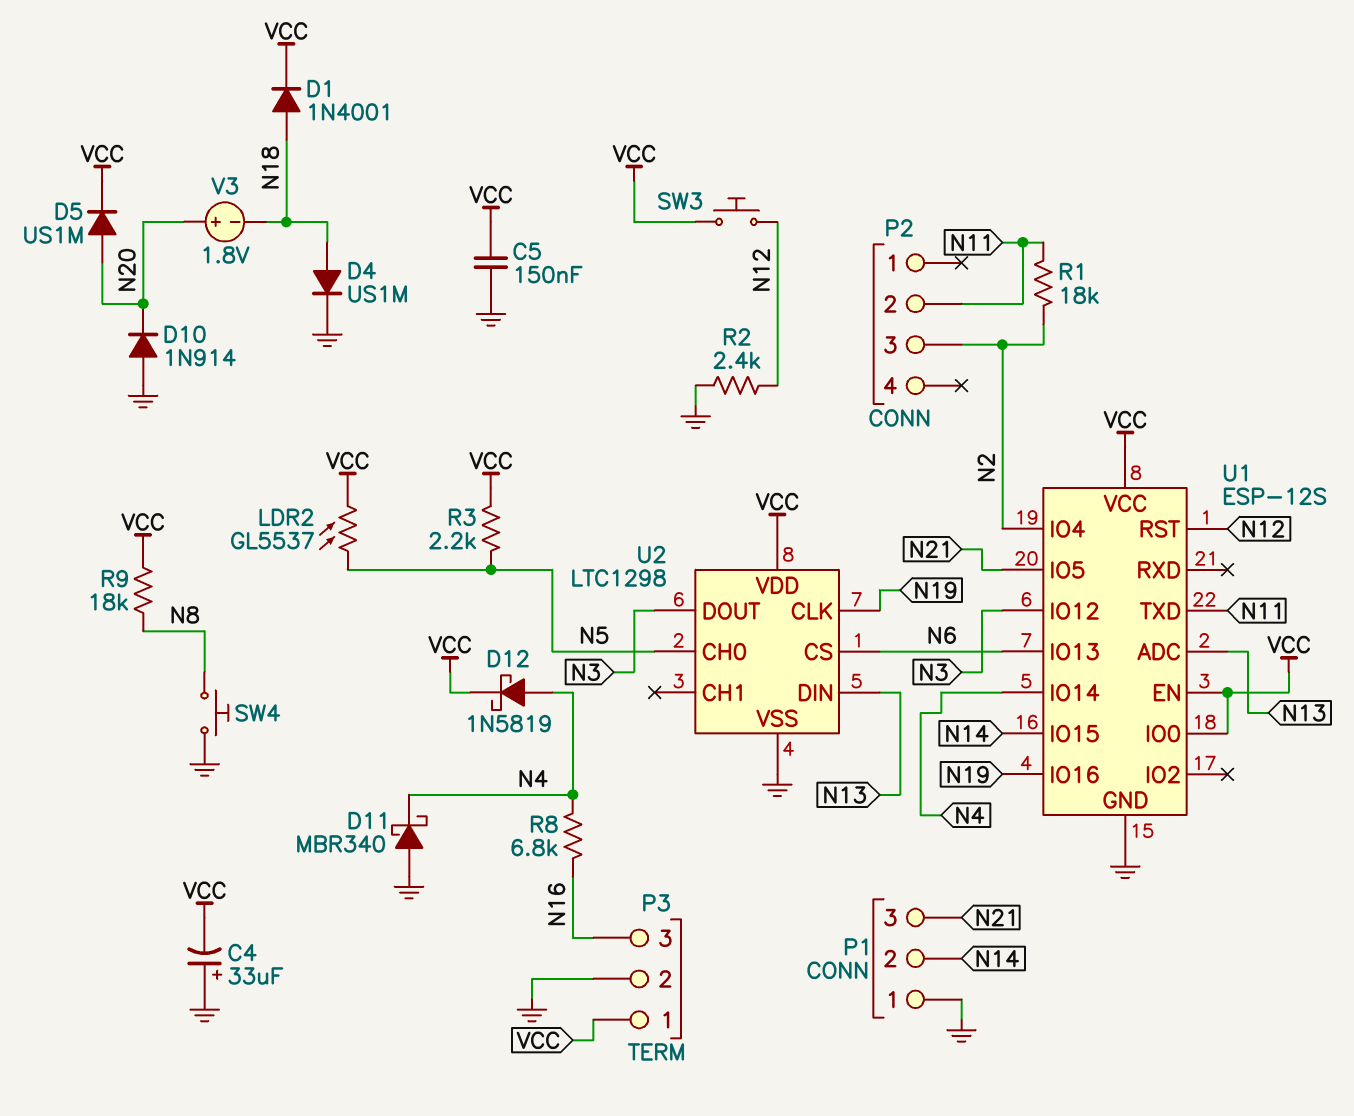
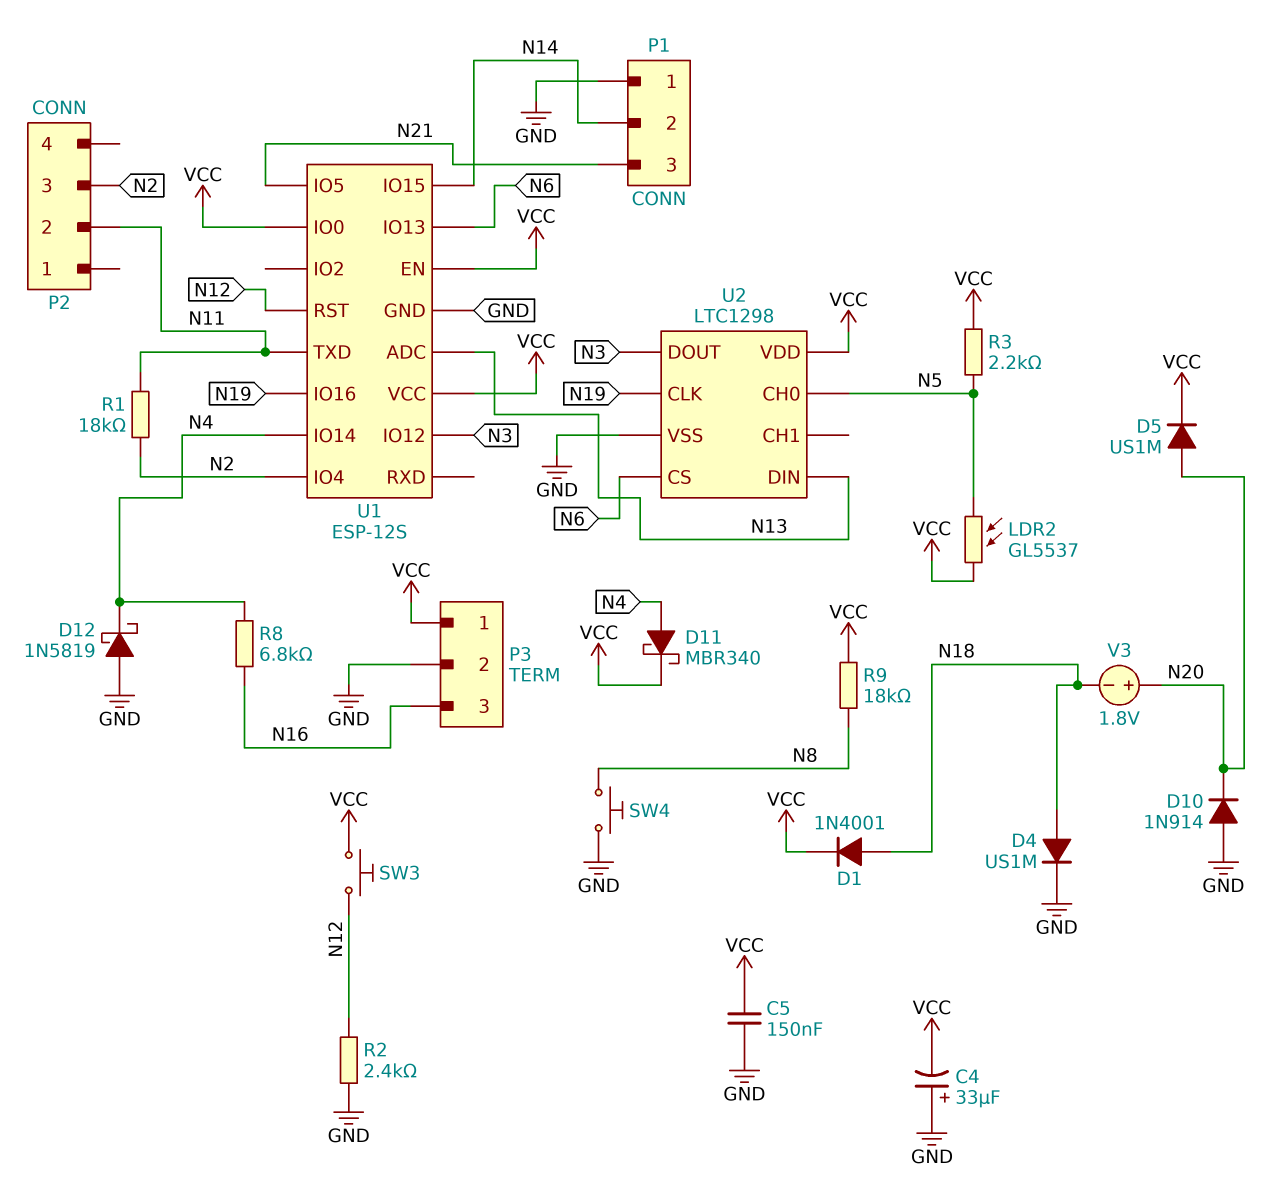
D11: schottky MBR340 (A GND, K N4) -> schottky MBR340 (A N4, K VCC)
D12: schottky 1N5819 (A N4, K VCC) -> schottky 1N5819 (A GND, K N4)

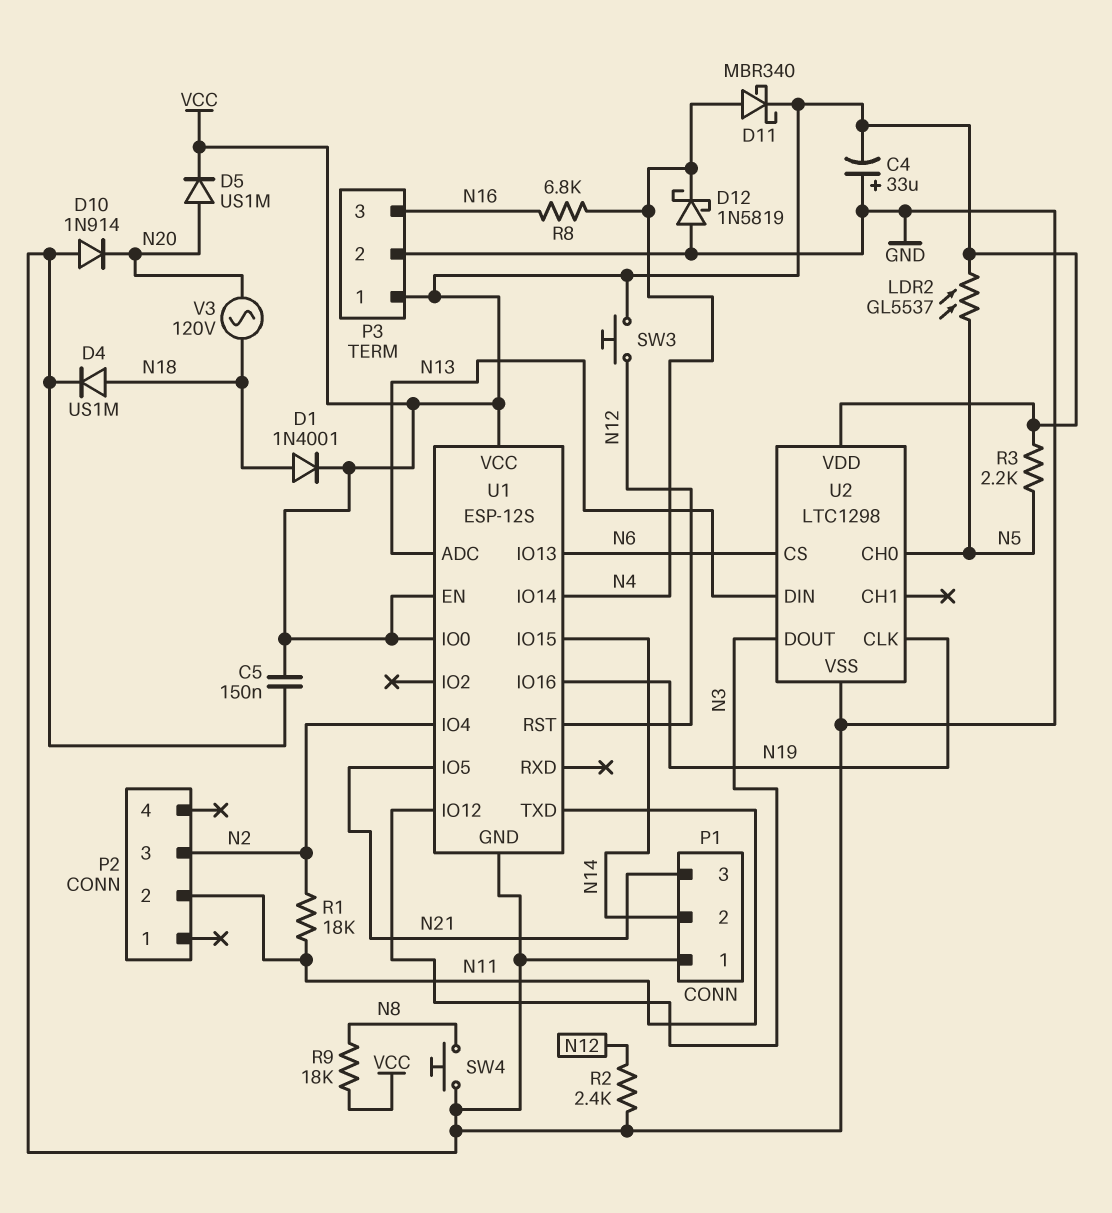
V3: 1.8V (plus N20, minus N18) -> AC 120V (N18, N20)

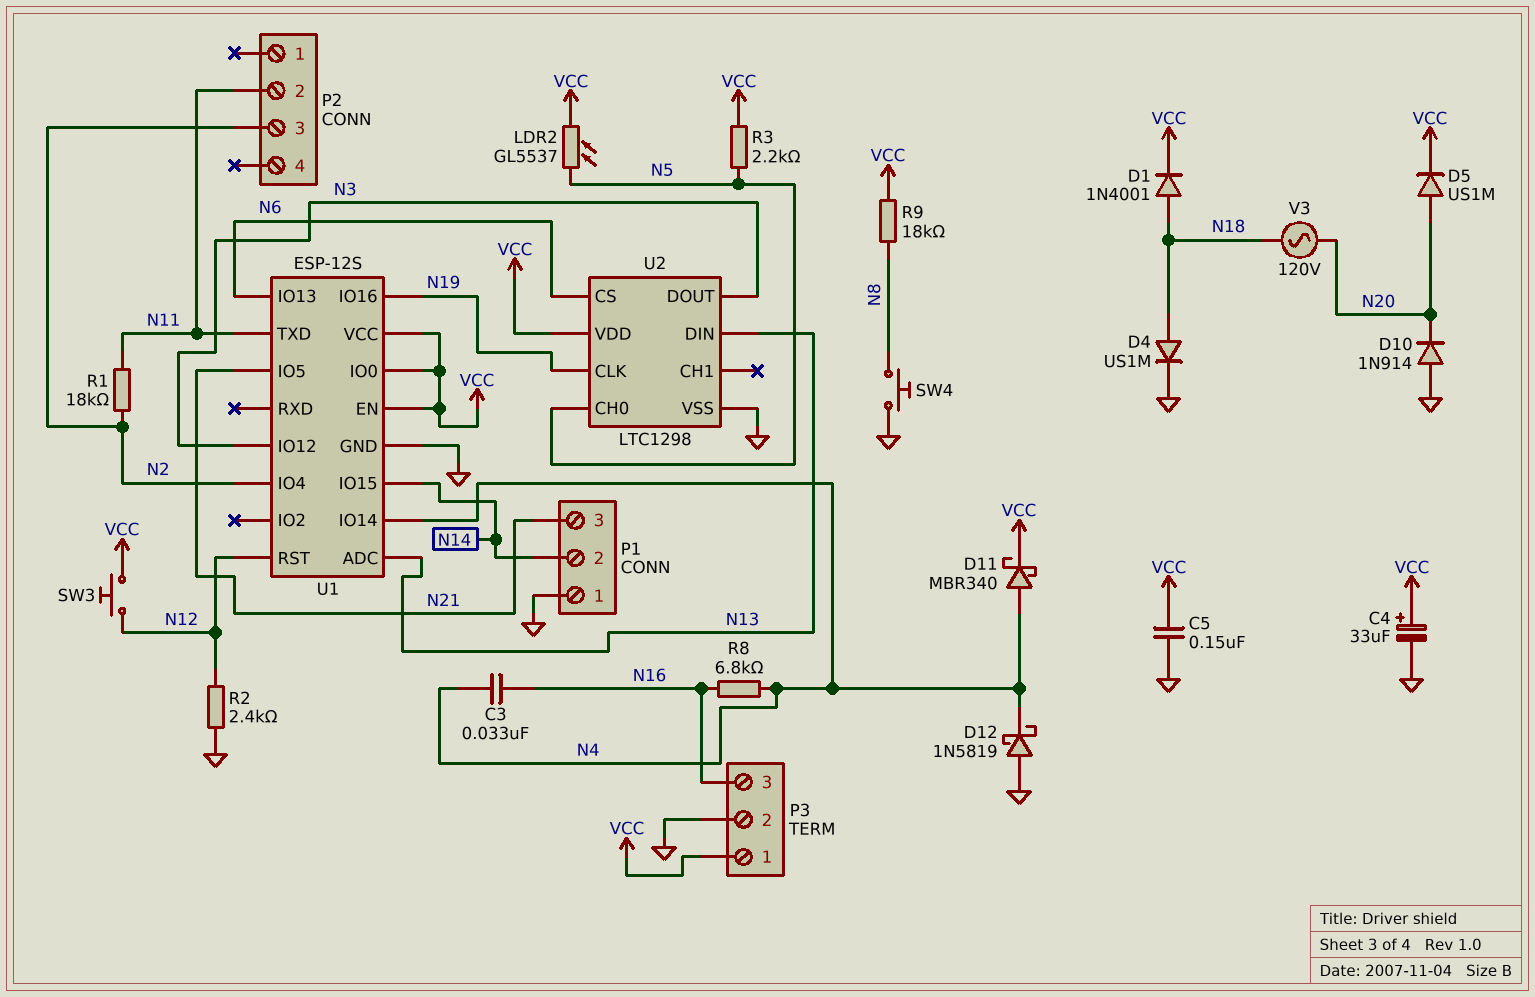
C3: none -> 33nF (N4, N16)
C4: 33uF (plus GND, minus VCC) -> 33uF (plus VCC, minus GND)

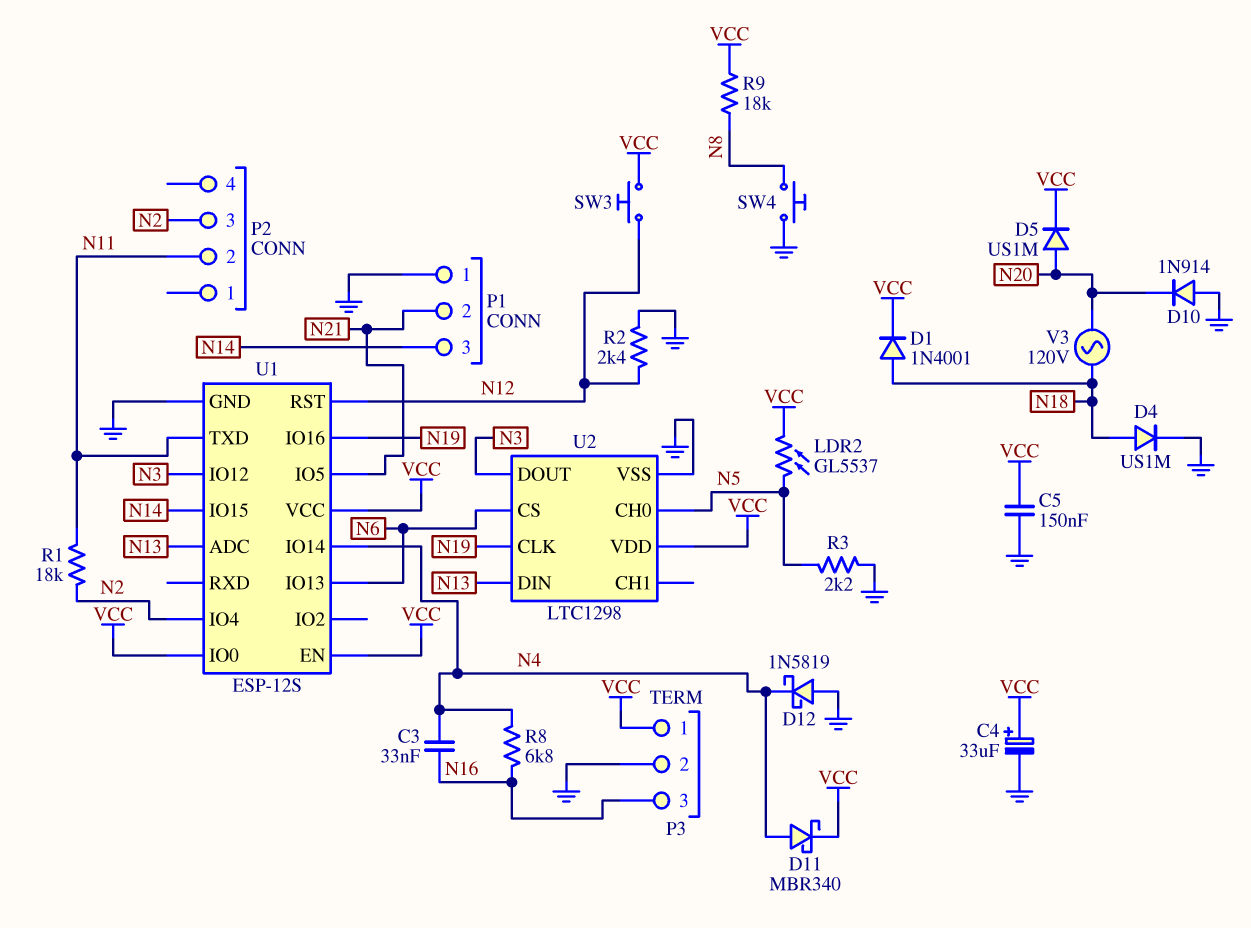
P1 pin 2: N14 -> N21
P1 pin 3: N21 -> N14
R3: 2.2k (N5, VCC) -> 2.2k (GND, N5)

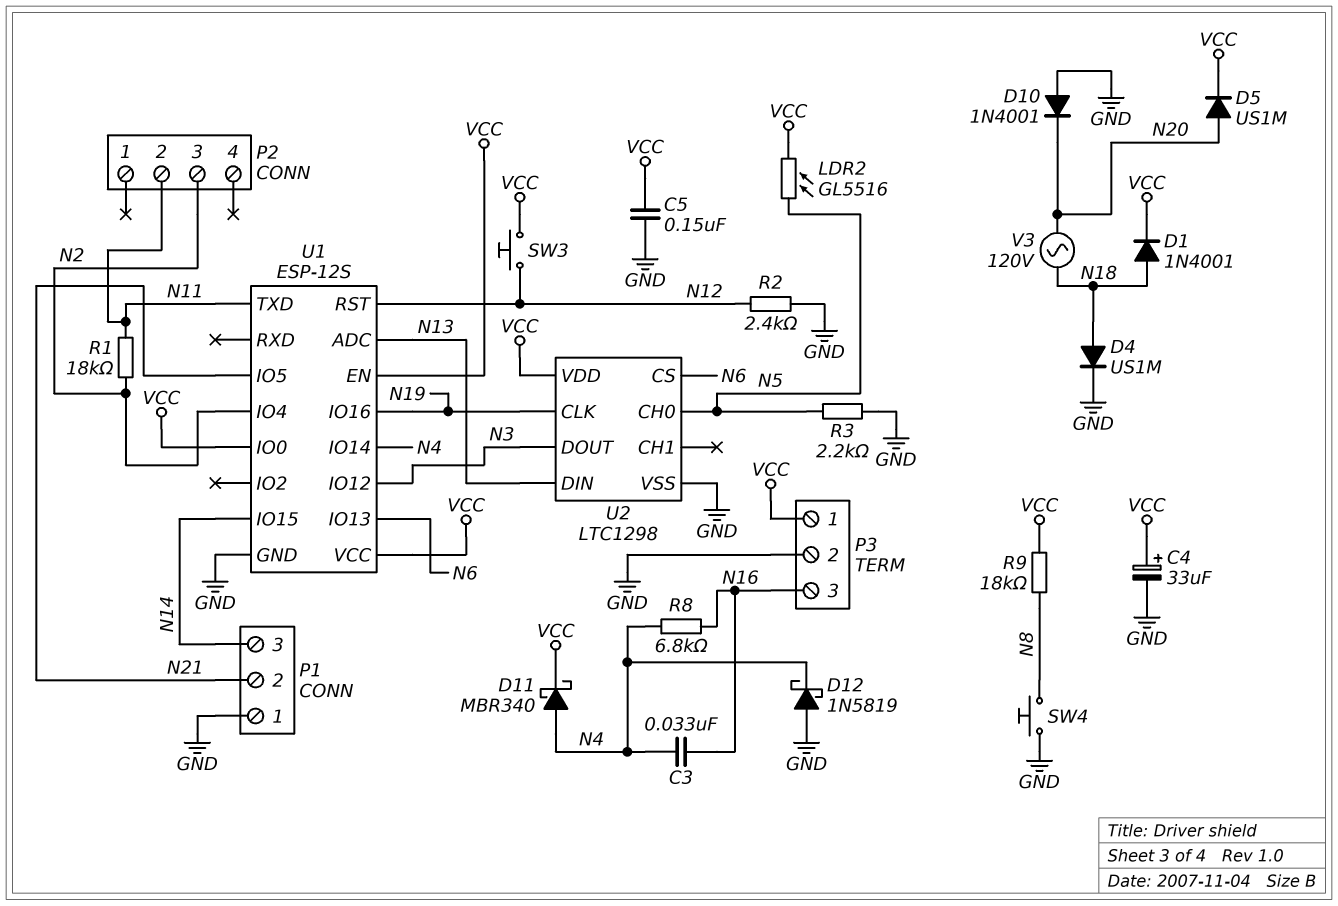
D10: diode 1N914 (A GND, K N20) -> diode 1N4001 (A GND, K N20)
LDR2: GL5537 (N5, VCC) -> GL5516 (N5, VCC)

